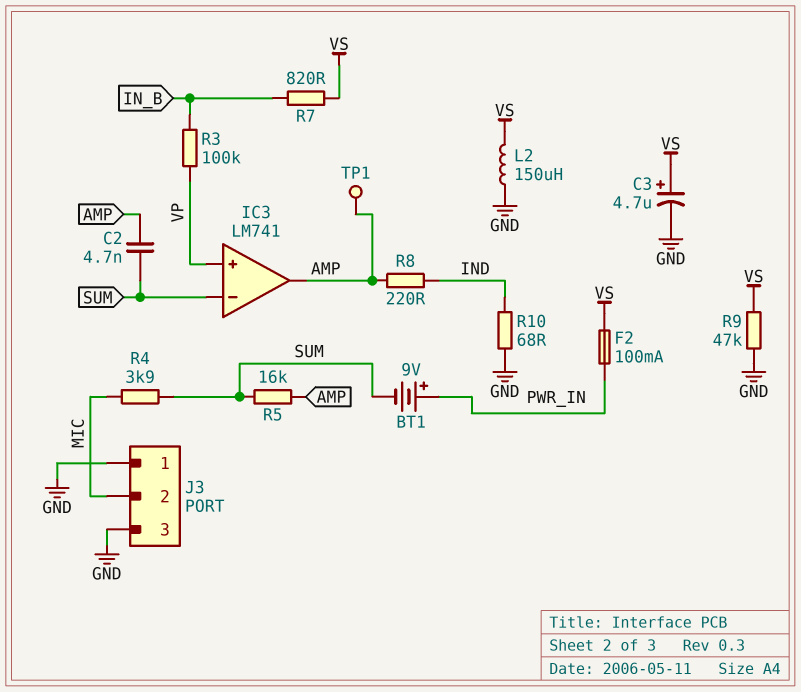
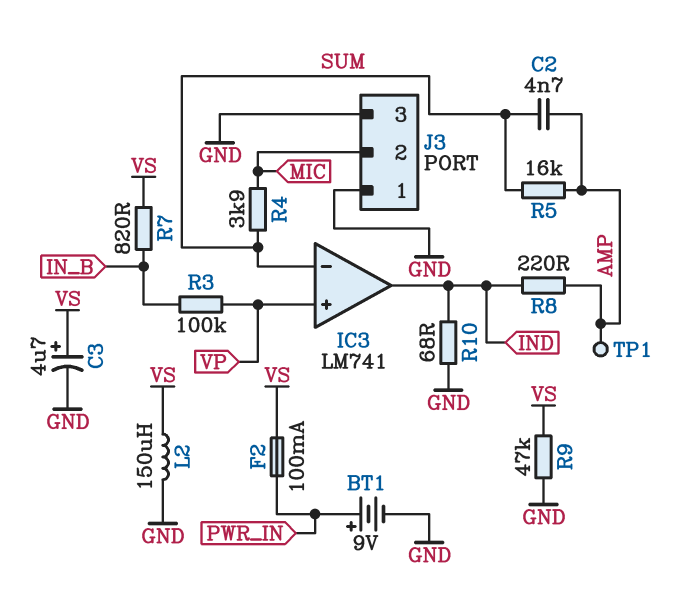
BT1: 9V (plus PWR_IN, minus SUM) -> 9V (plus PWR_IN, minus GND)
IC3 pin out: AMP -> IND

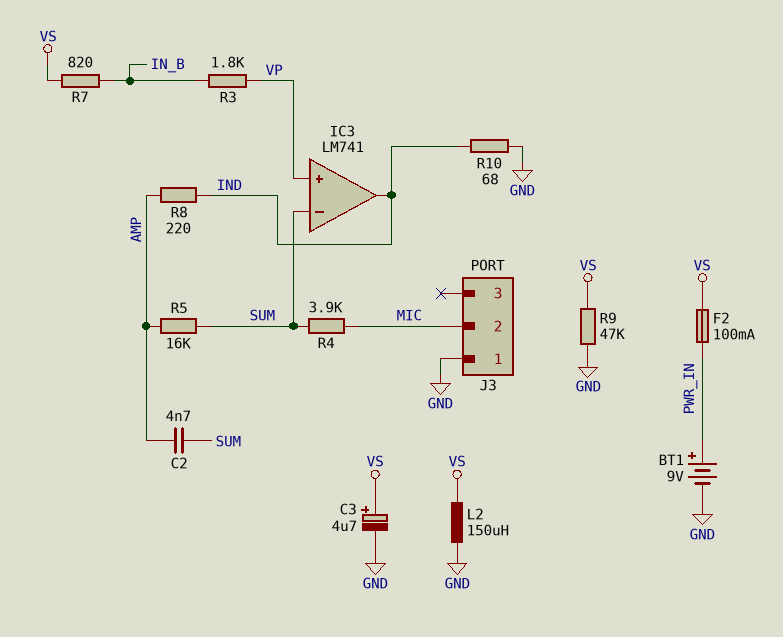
J3 pin 3: GND -> none
R3: 100k (IN_B, VP) -> 1.8k (IN_B, VP)
TP1: test point (AMP) -> none

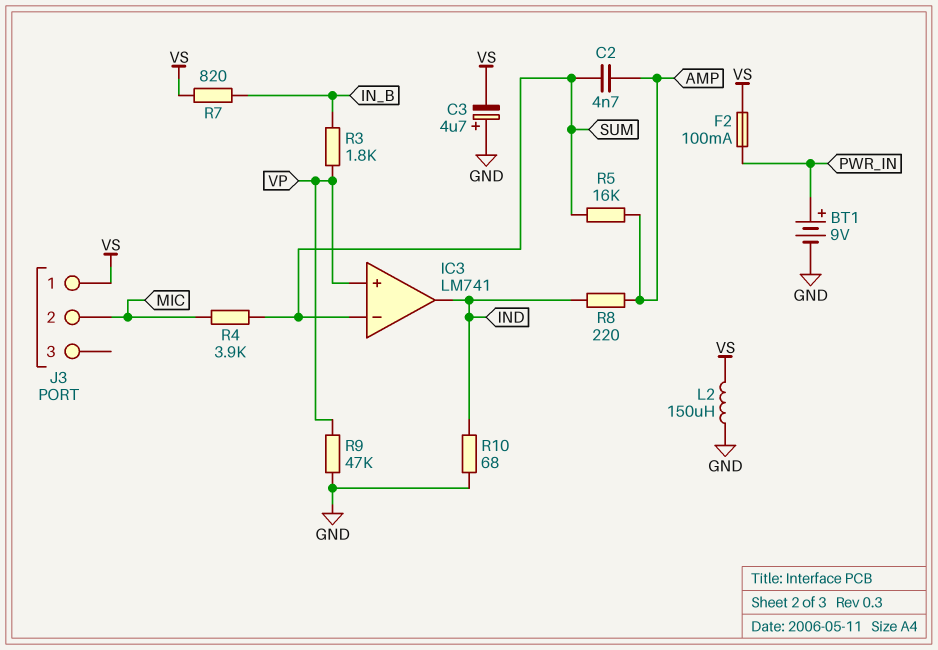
C3: 4.7uF (plus VS, minus GND) -> 4.7uF (plus GND, minus VS)
J3 pin 1: GND -> VS
R9: 47k (GND, VS) -> 47k (GND, VP)

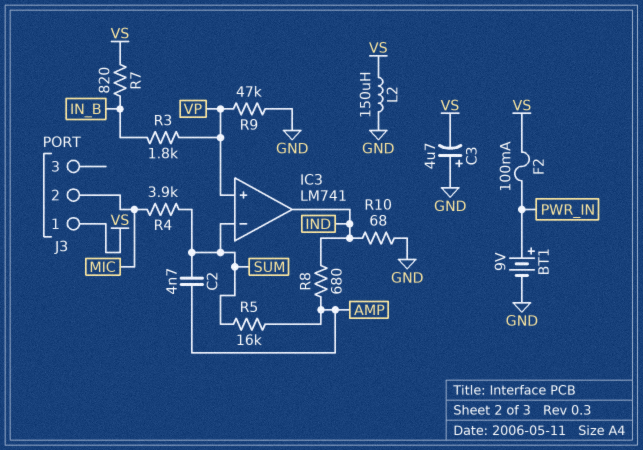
R8: 220 (AMP, IND) -> 680 (AMP, IND)

